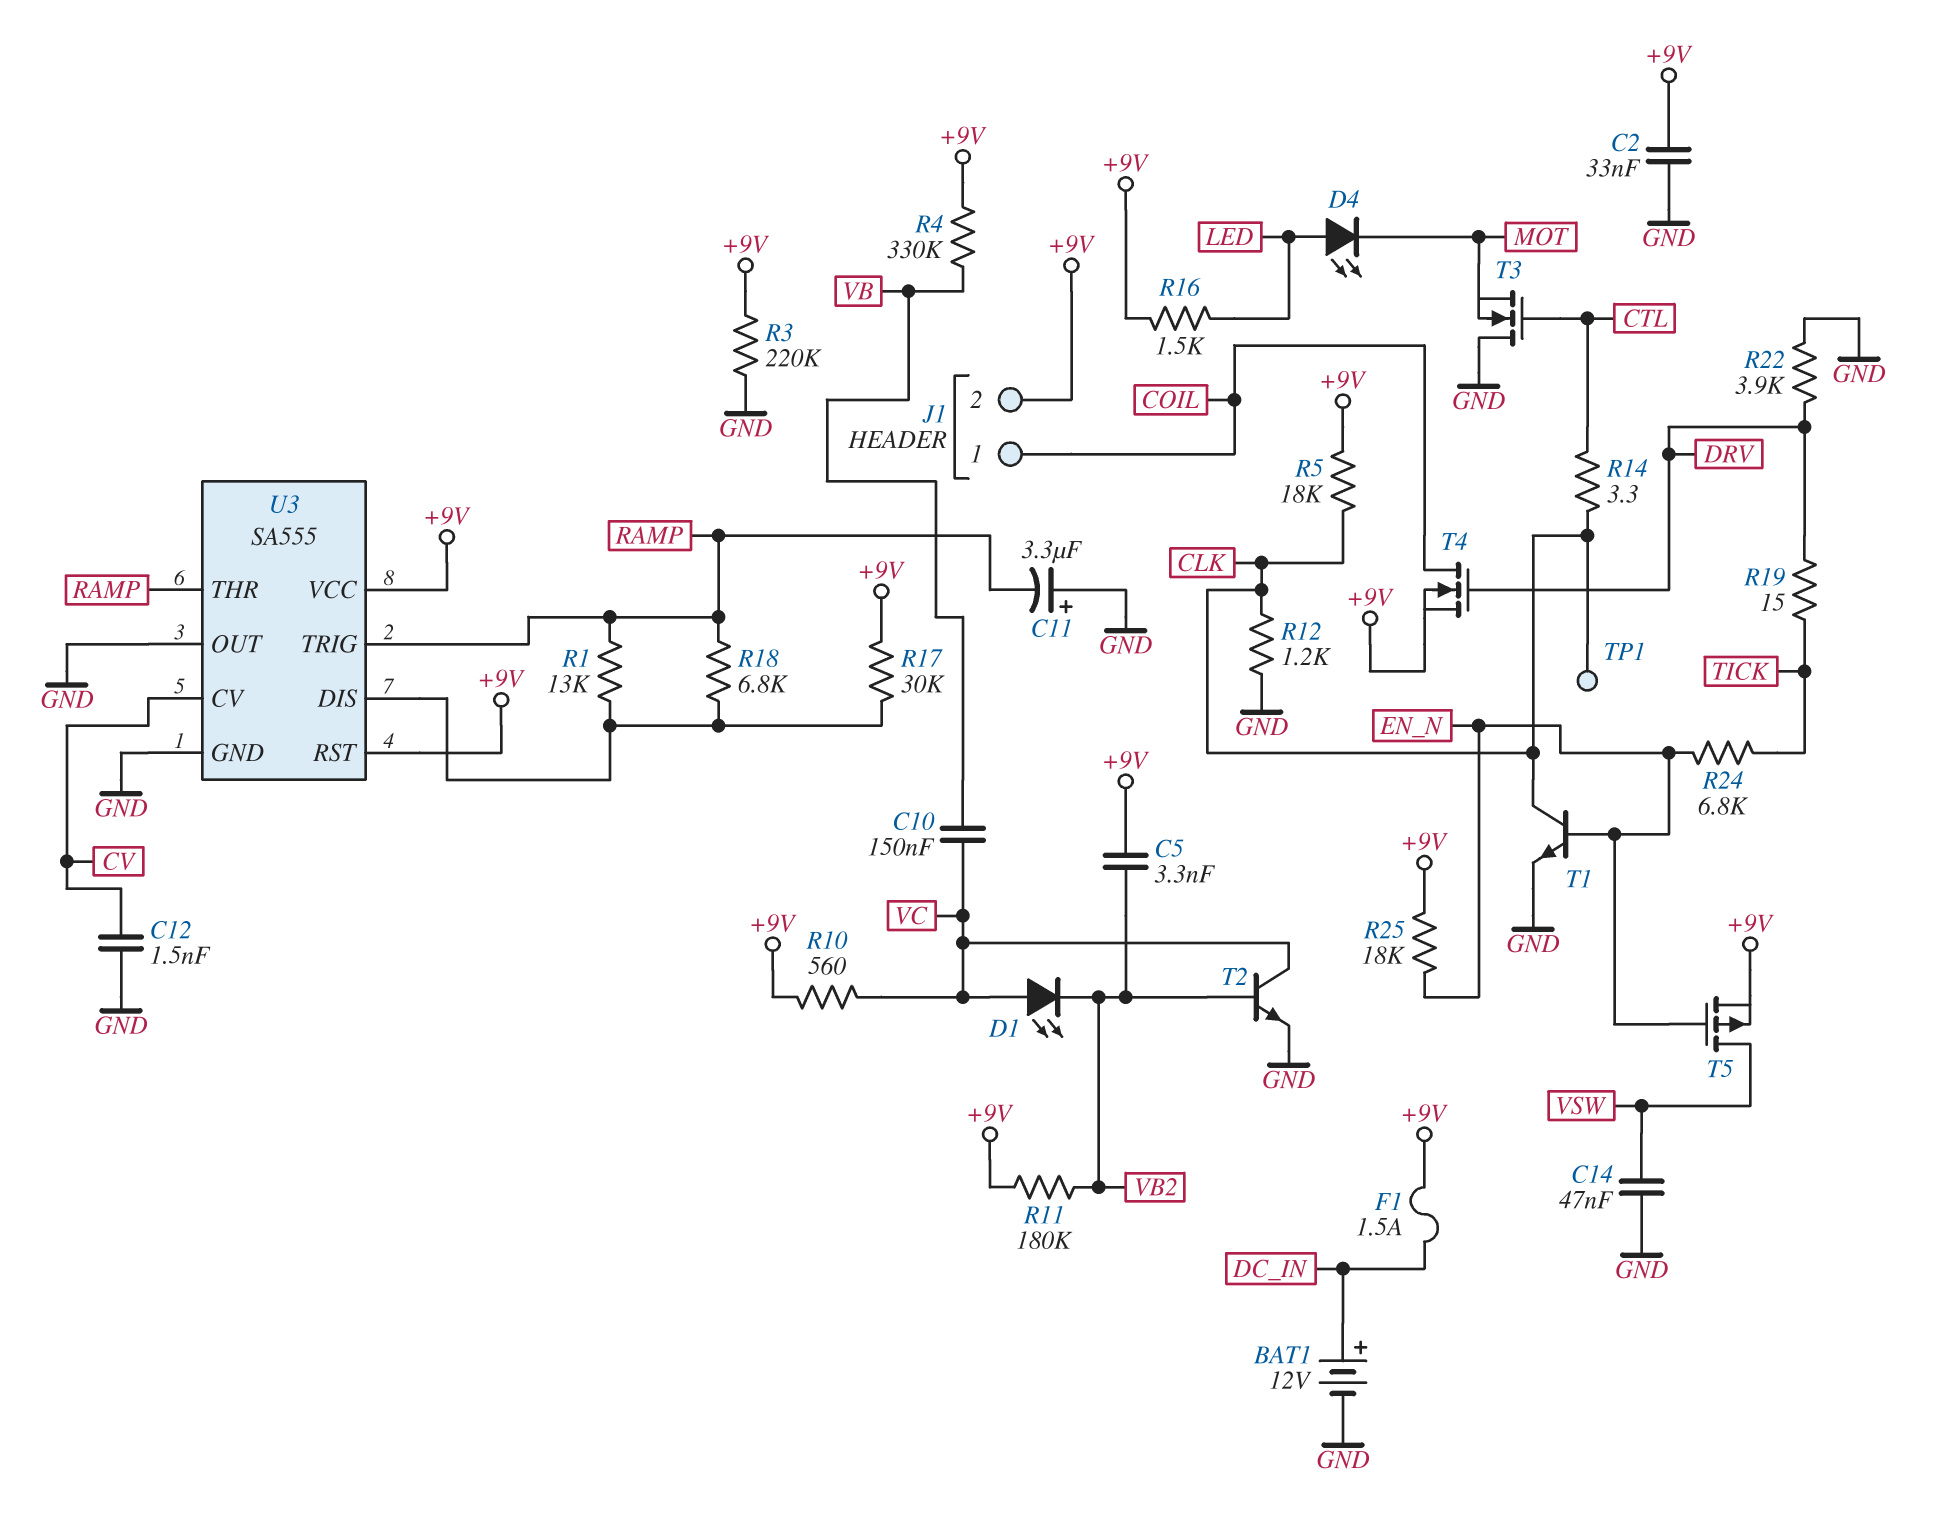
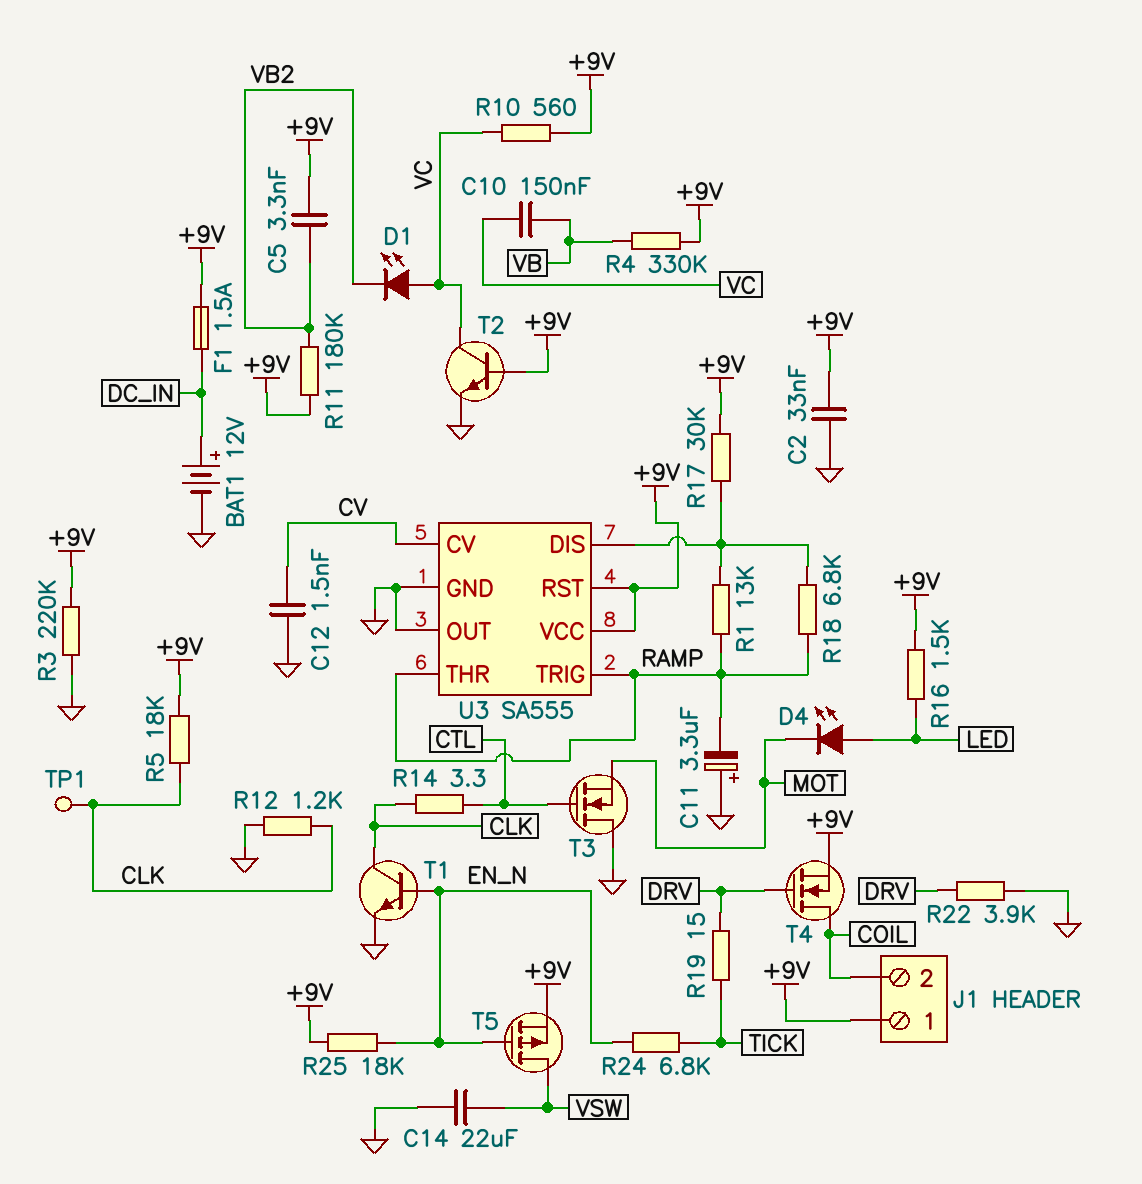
C14: 47nF (GND, VSW) -> 22uF (GND, VSW)
J1 pin 1: COIL -> +9V
J1 pin 2: +9V -> COIL
T2: NPN (B VB2, C VC, E GND) -> NPN (B +9V, C VC, E GND)

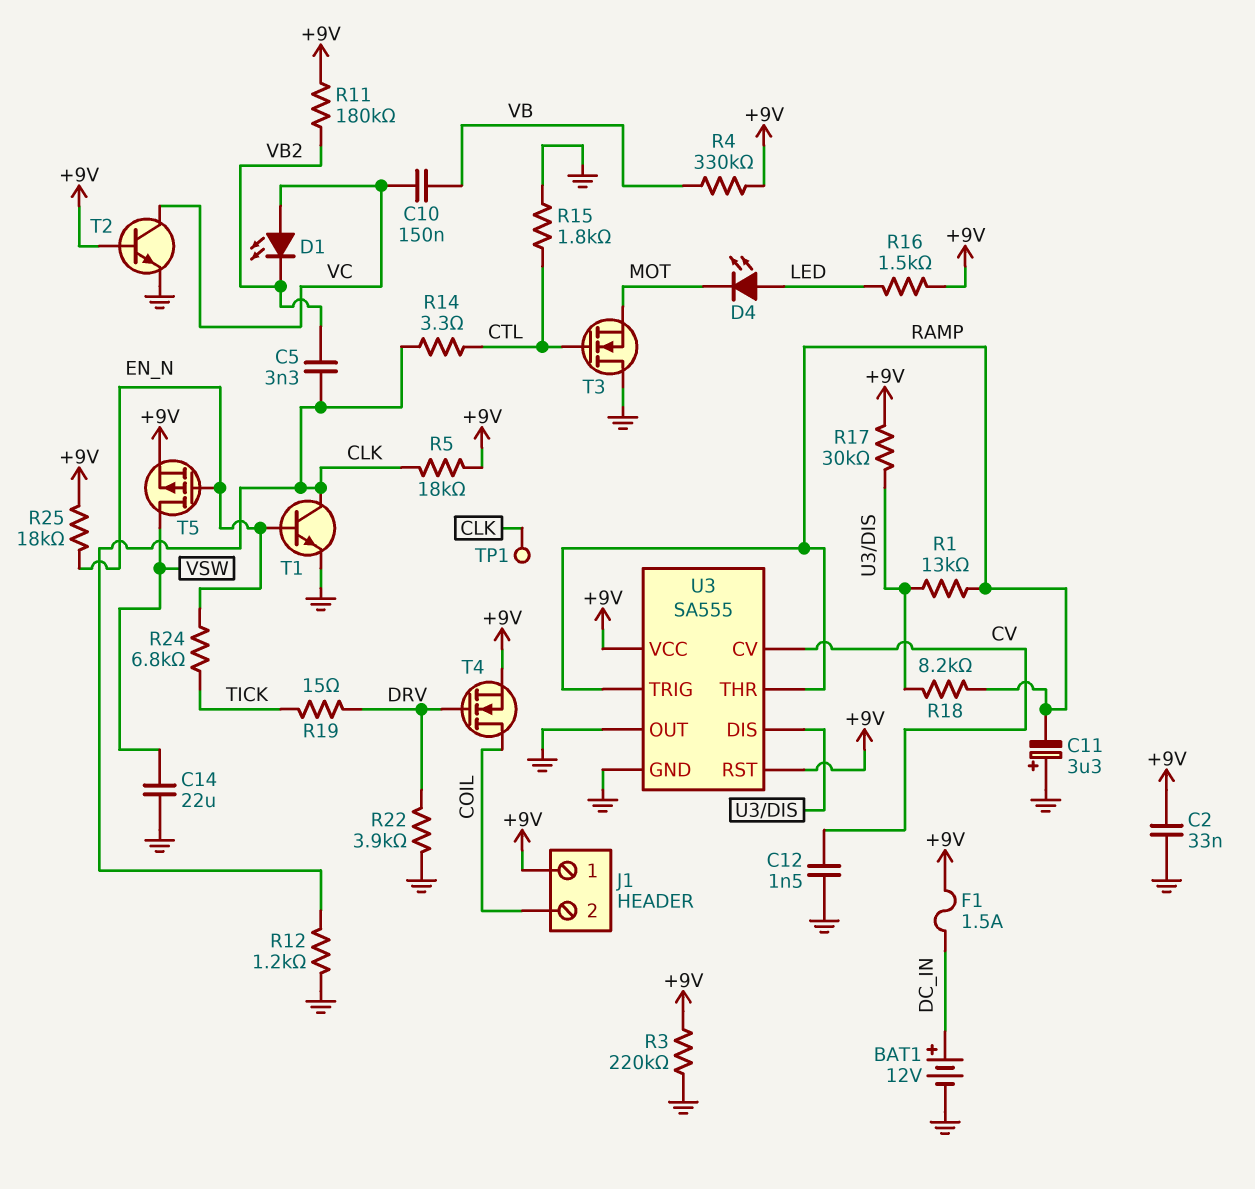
C5: 3.3nF (+9V, VB2) -> 3.3nF (CLK, VB2)
R10: 560 (+9V, VC) -> none
R15: none -> 1.8k (CTL, GND)
R18: 6.8k (RAMP, U3/DIS) -> 8.2k (RAMP, U3/DIS)

